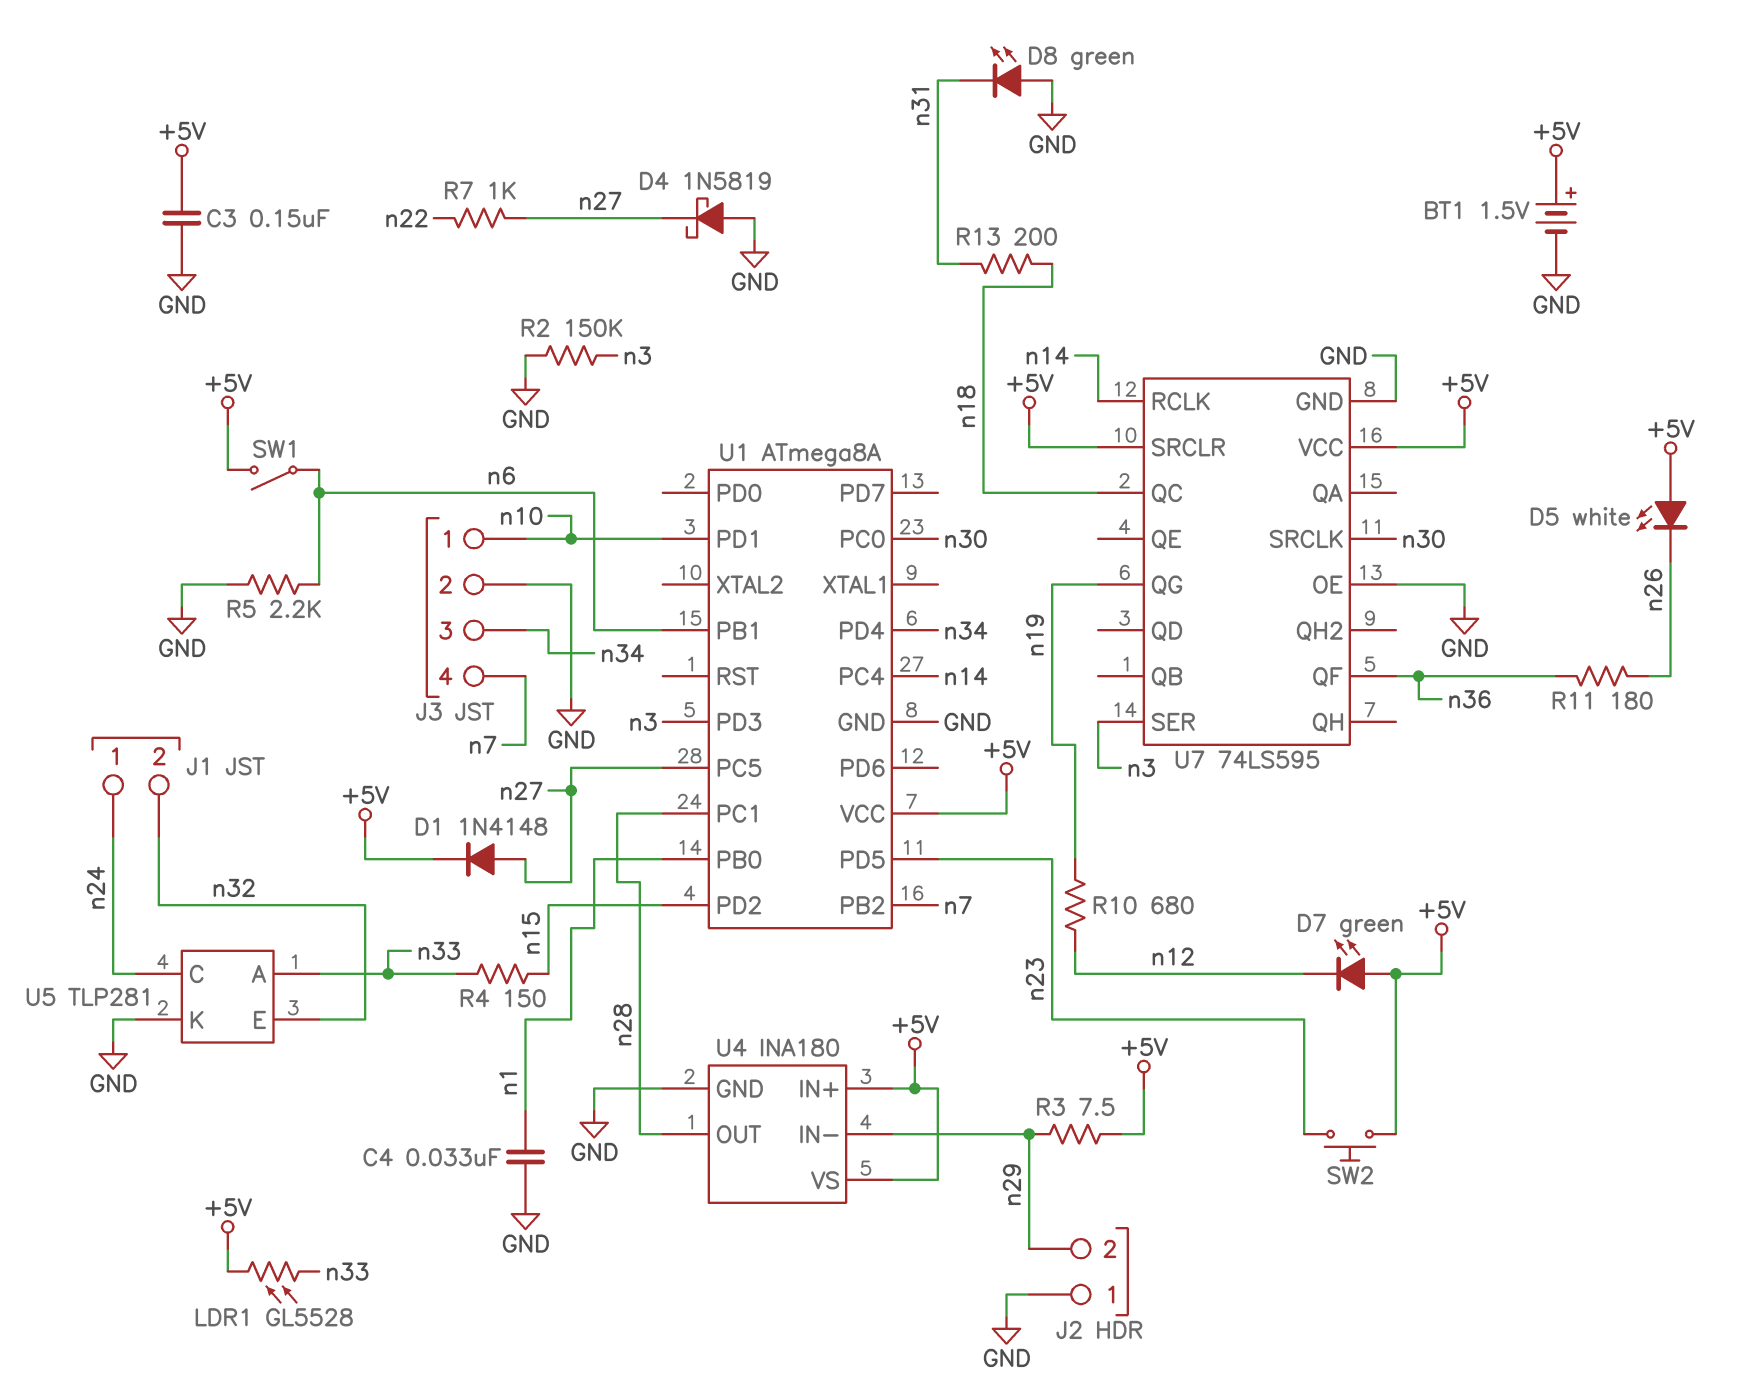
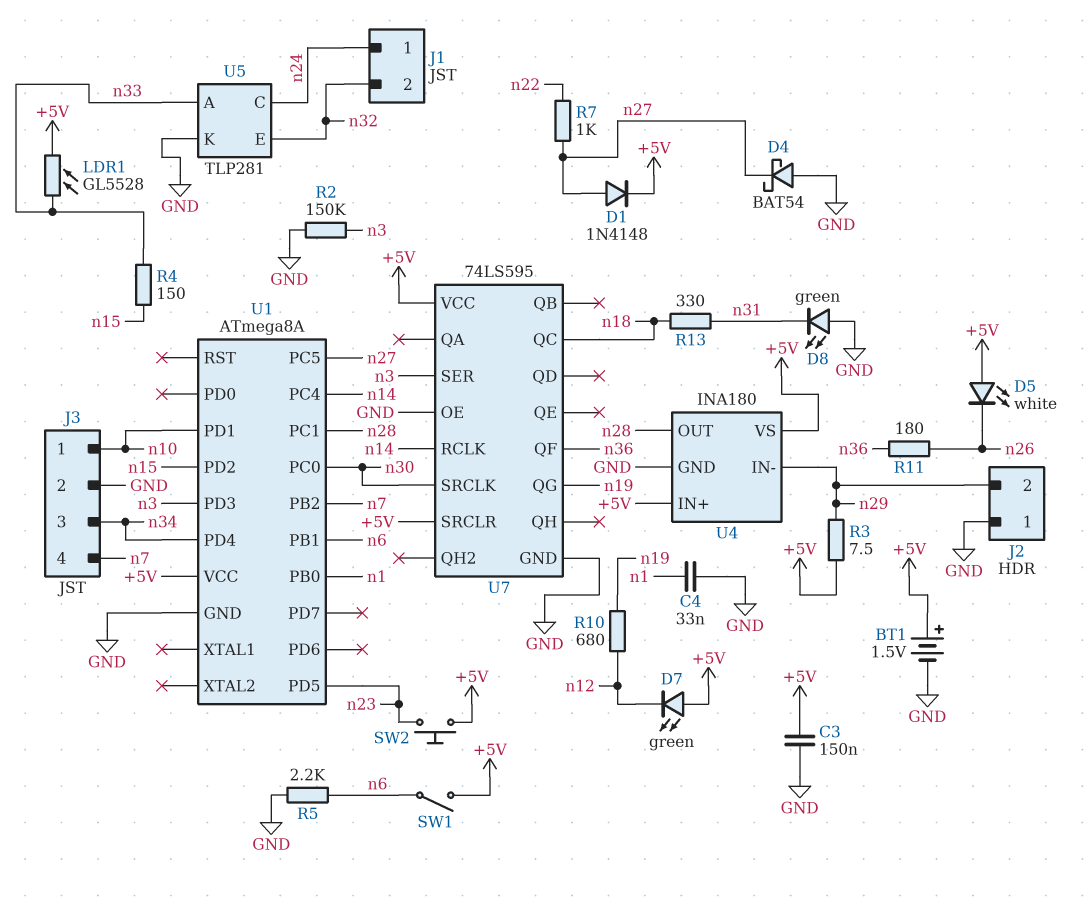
D4: schottky 1N5819 (A GND, K n27) -> schottky BAT54 (A GND, K n27)
R13: 200 (n18, n31) -> 330 (n18, n31)

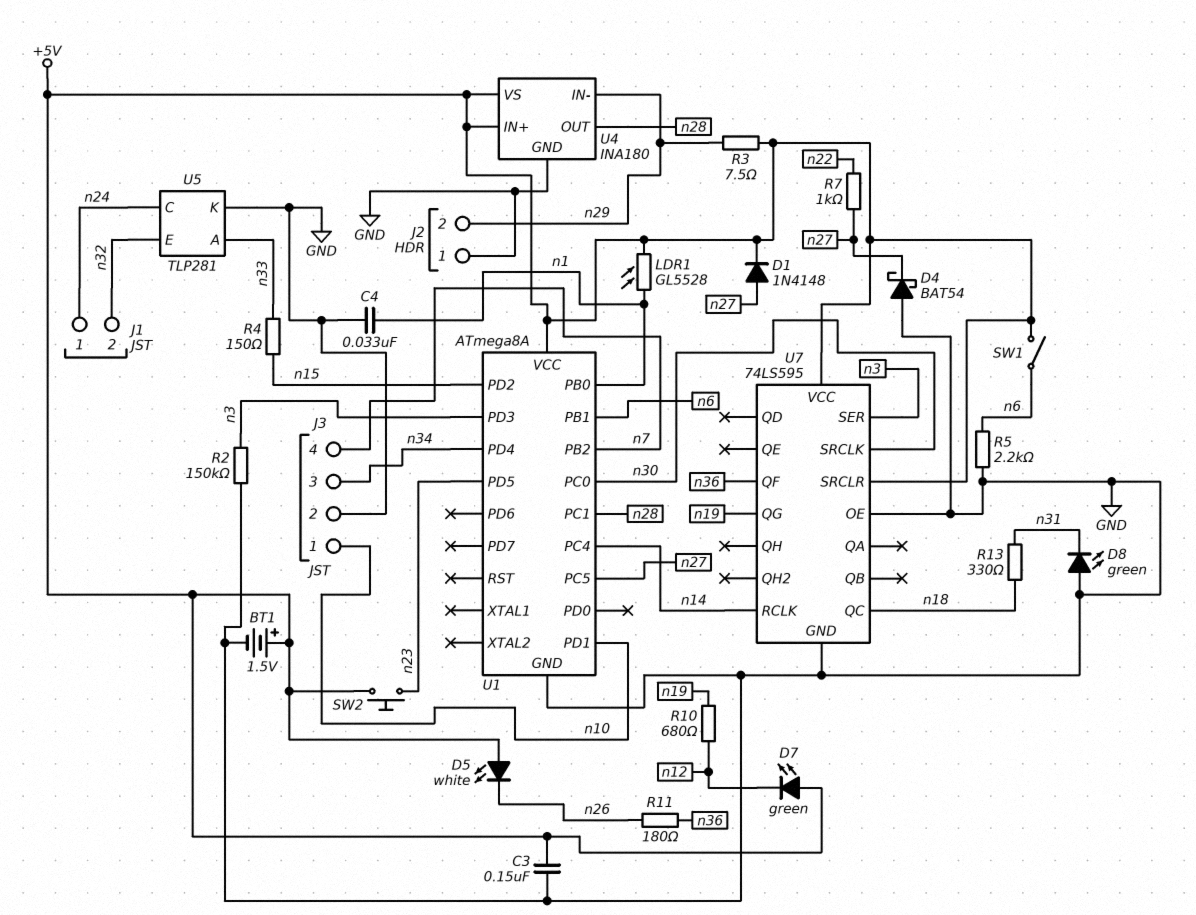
LDR1: GL5528 (+5V, n33) -> GL5528 (+5V, n1)

